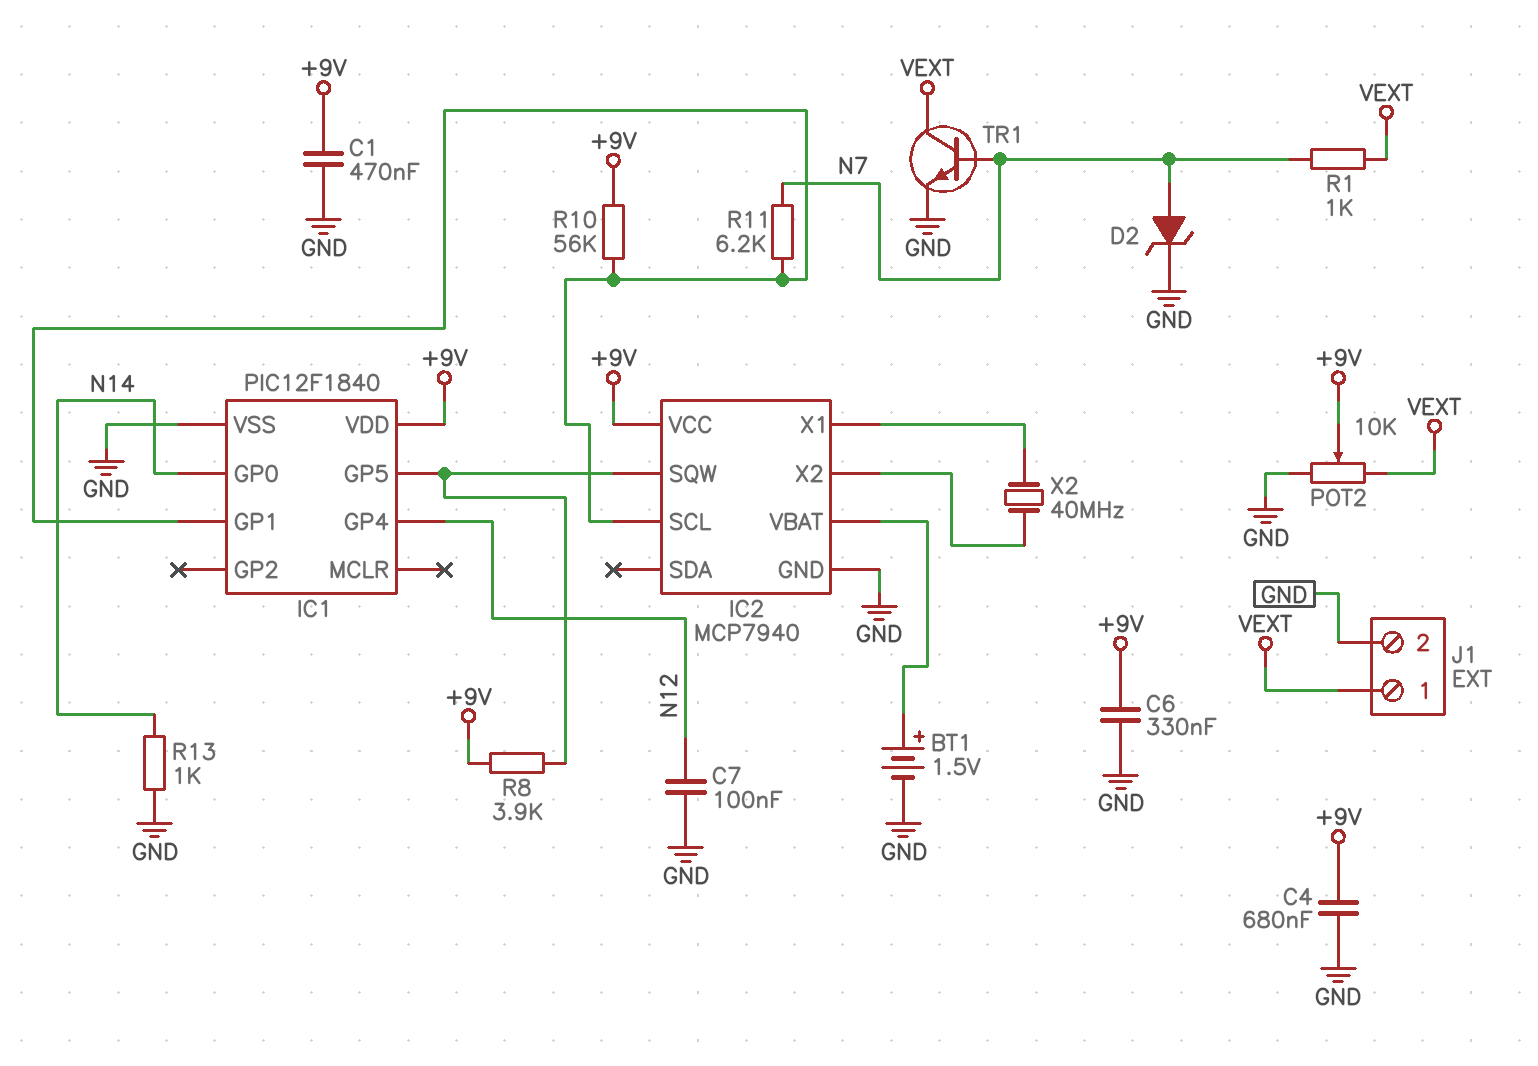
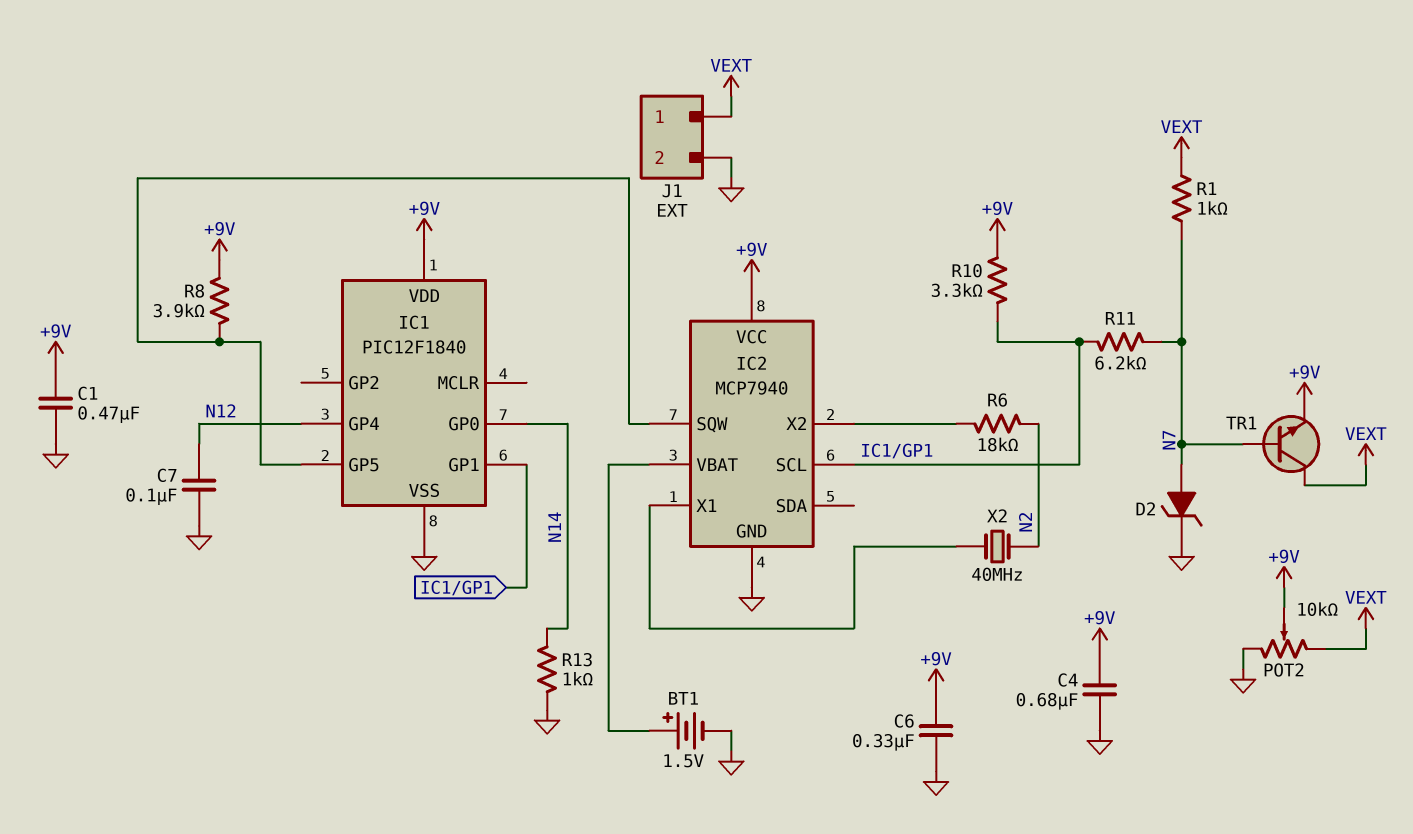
R6: none -> 18k (IC2/X2, N2)
R10: 56k (+9V, IC1/GP1) -> 3.3k (+9V, IC1/GP1)
TR1: NPN (B N7, C VEXT, E GND) -> NPN (B N7, C VEXT, E +9V)
X2: 40MHz (IC2/X1, IC2/X2) -> 40MHz (IC2/X1, N2)

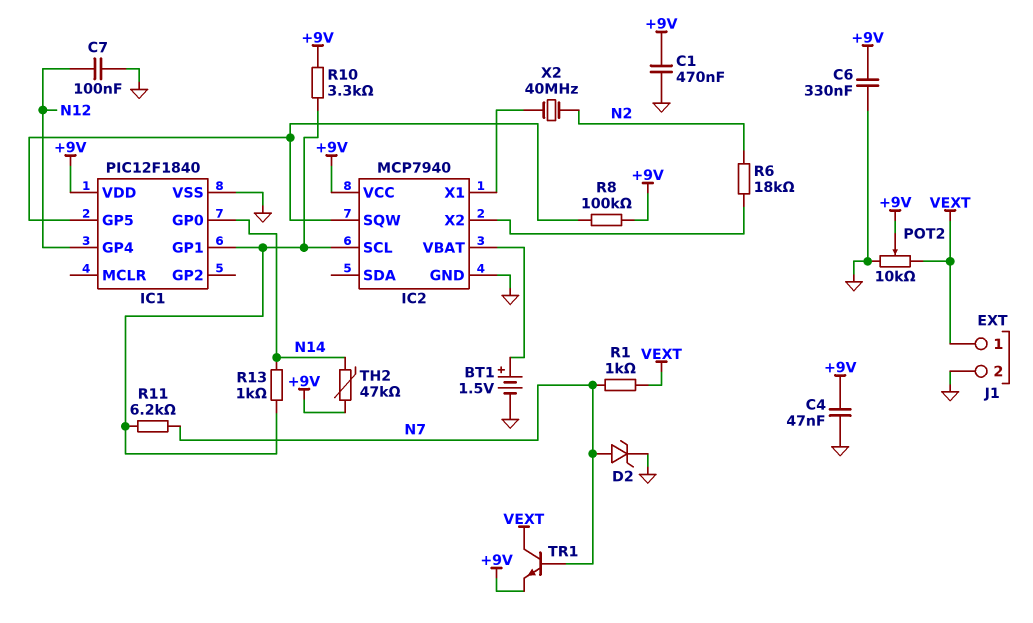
C4: 680nF (+9V, GND) -> 47nF (+9V, GND)
R8: 3.9k (+9V, IC1/GP5) -> 100k (+9V, IC1/GP5)
R13: 1k (GND, N14) -> 1k (IC1/GP1, N14)
TH2: none -> 47k (+9V, N14)

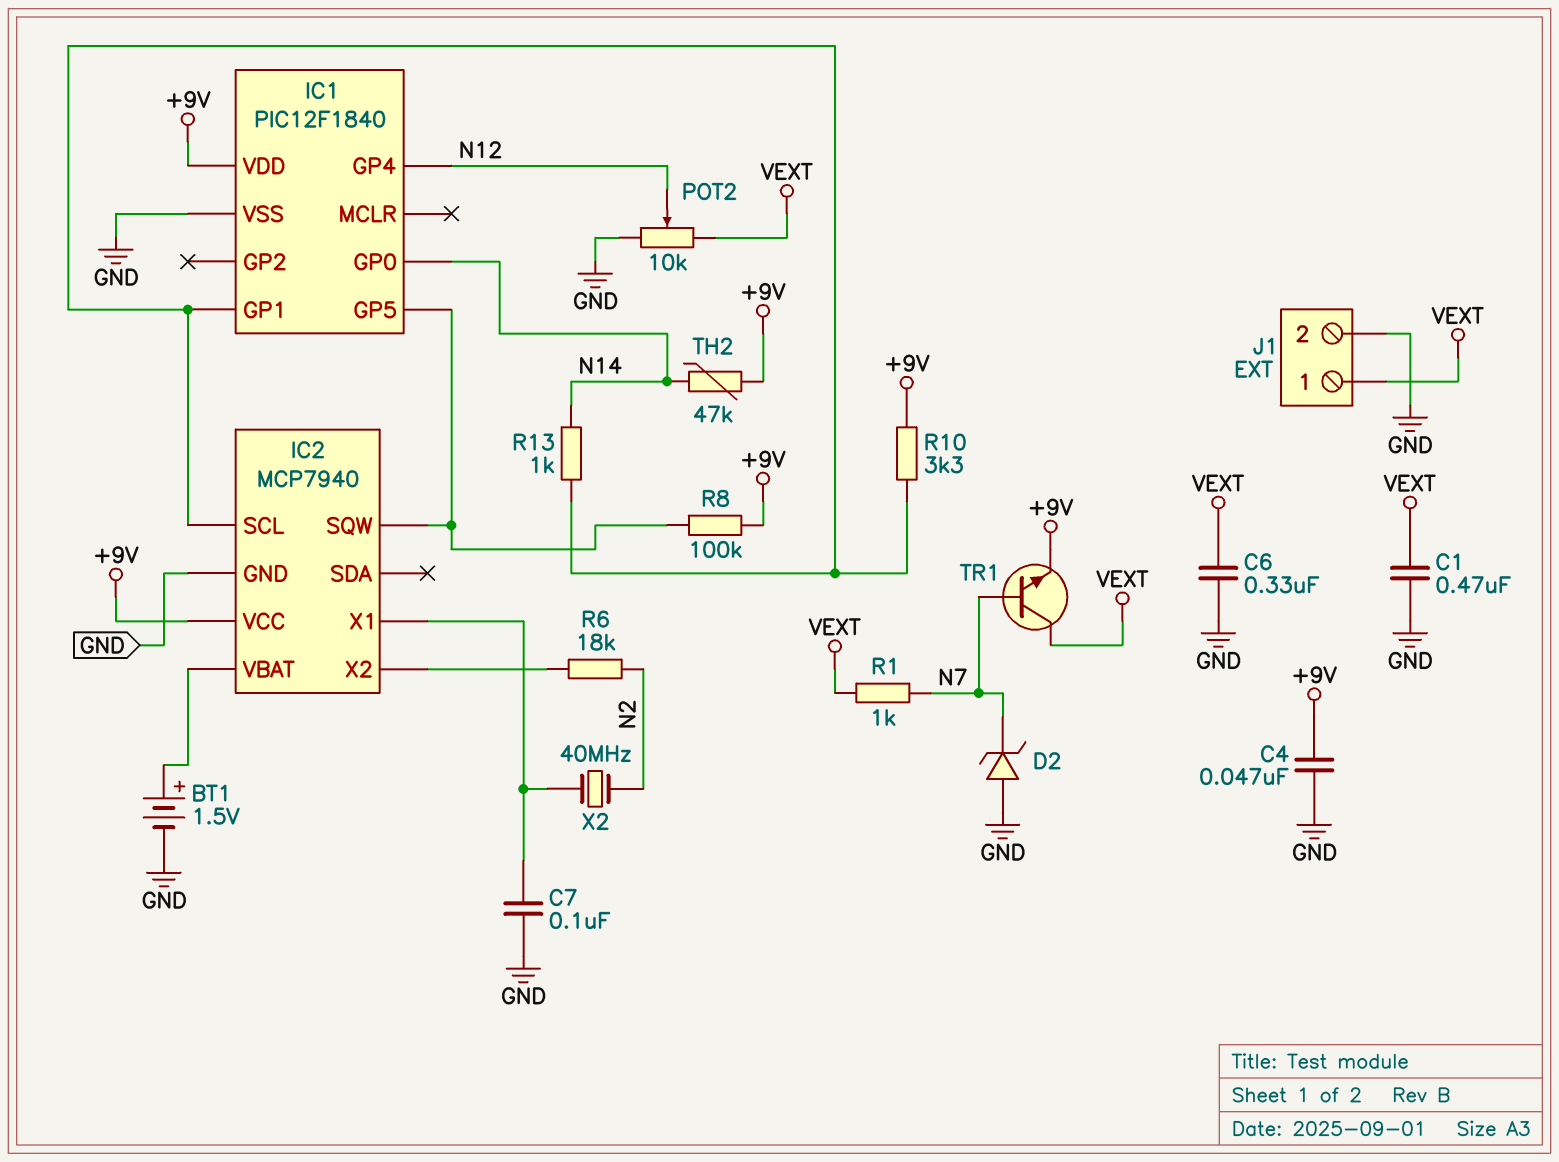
C1: 470nF (+9V, GND) -> 470nF (GND, VEXT)
C6: 330nF (+9V, GND) -> 330nF (GND, VEXT)
C7: 100nF (GND, N12) -> 100nF (GND, IC2/X1)
D2: zener (A N7, K GND) -> zener (A GND, K N7)
POT2: 10k (GND, VEXT, wiper +9V) -> 10k (GND, VEXT, wiper N12)
R11: 6.2k (IC1/GP1, N7) -> none

